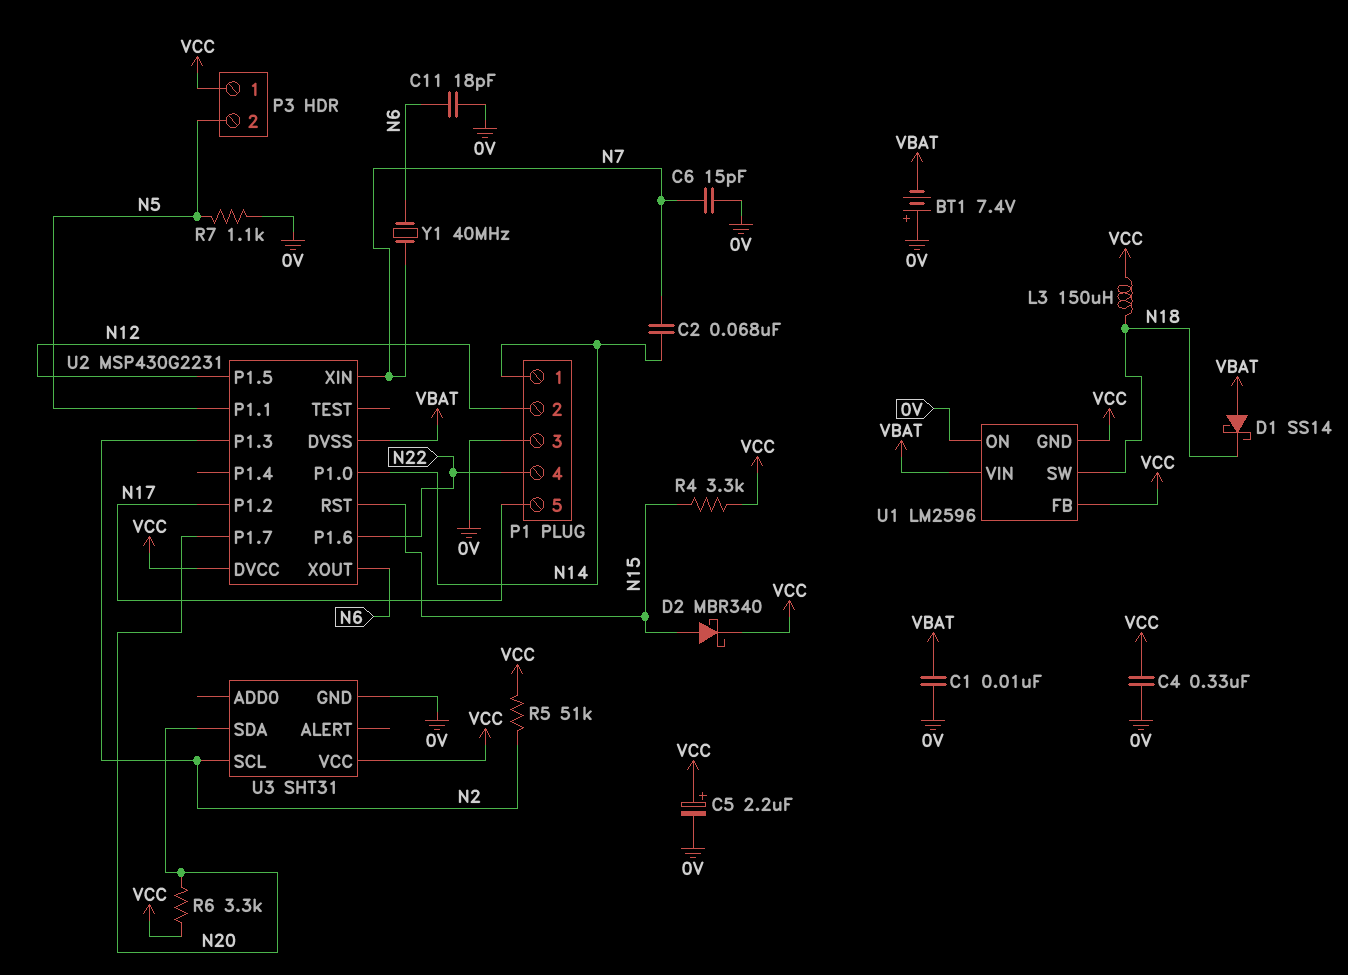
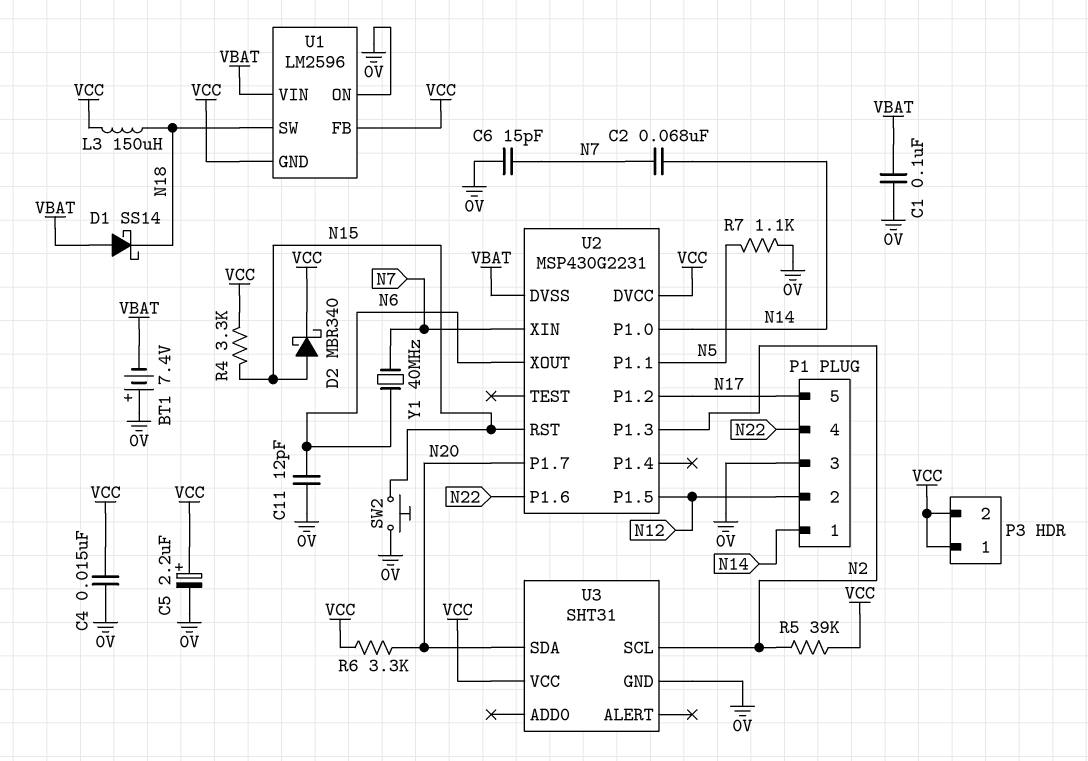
C1: 10nF (0V, VBAT) -> 100nF (0V, VBAT)
C4: 330nF (0V, VCC) -> 15nF (0V, VCC)
C11: 18pF (0V, N6) -> 12pF (0V, N6)
P3 pin 2: N5 -> VCC
R5: 51k (N2, VCC) -> 39k (N2, VCC)
SW2: none -> button (0V, N15)

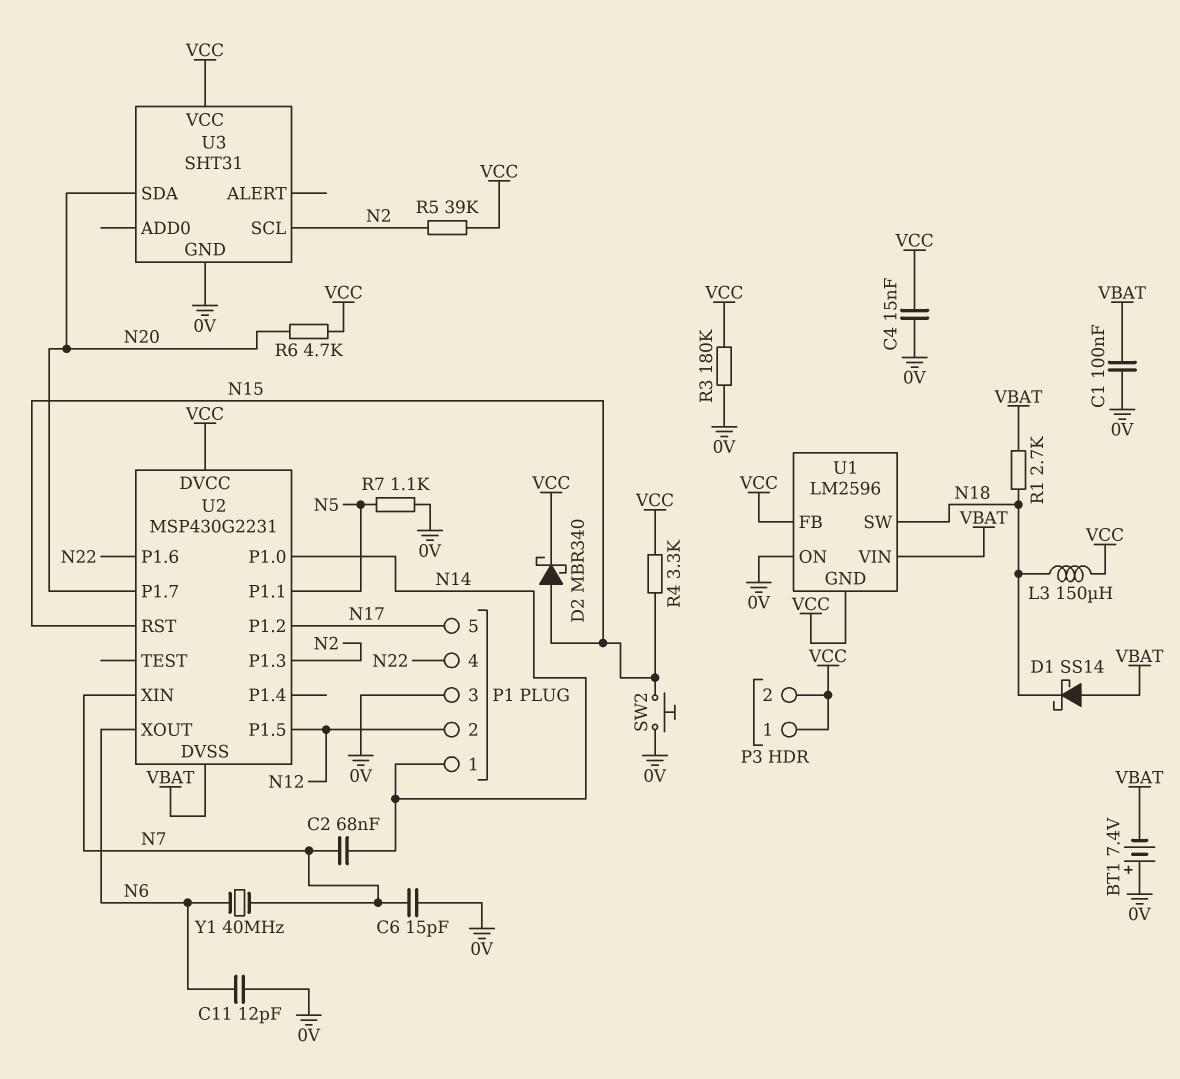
C5: 2.2uF (plus VCC, minus 0V) -> none
R1: none -> 2.7k (N18, VBAT)
R3: none -> 180k (0V, VCC)
R6: 3.3k (N20, VCC) -> 4.7k (N20, VCC)

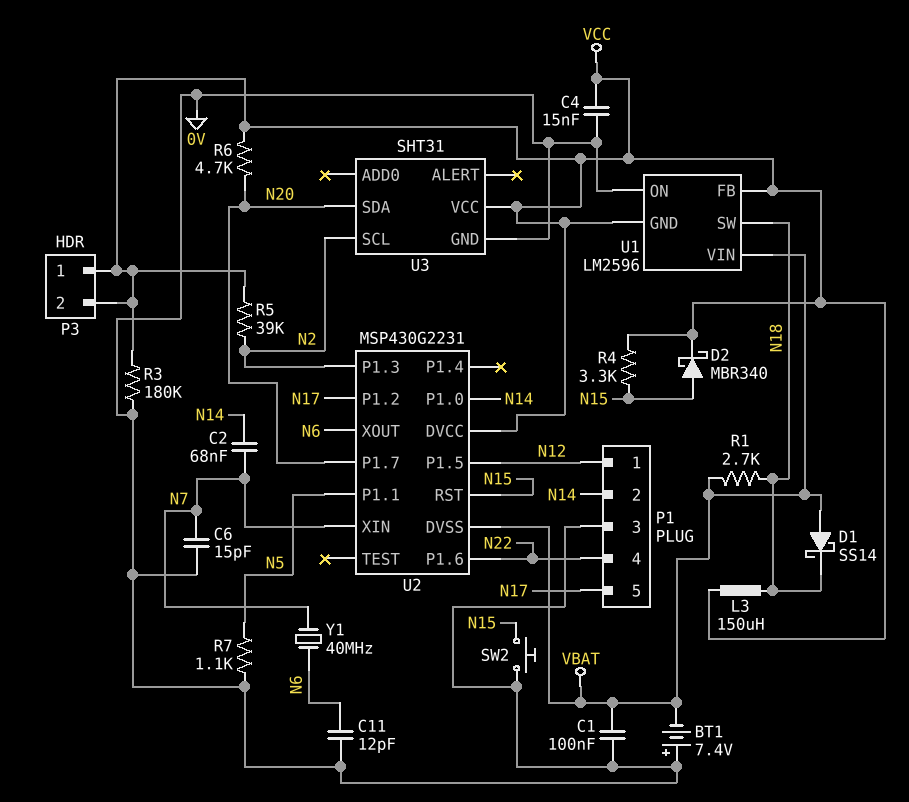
P1 pin 1: N14 -> N12
P1 pin 2: N12 -> N14

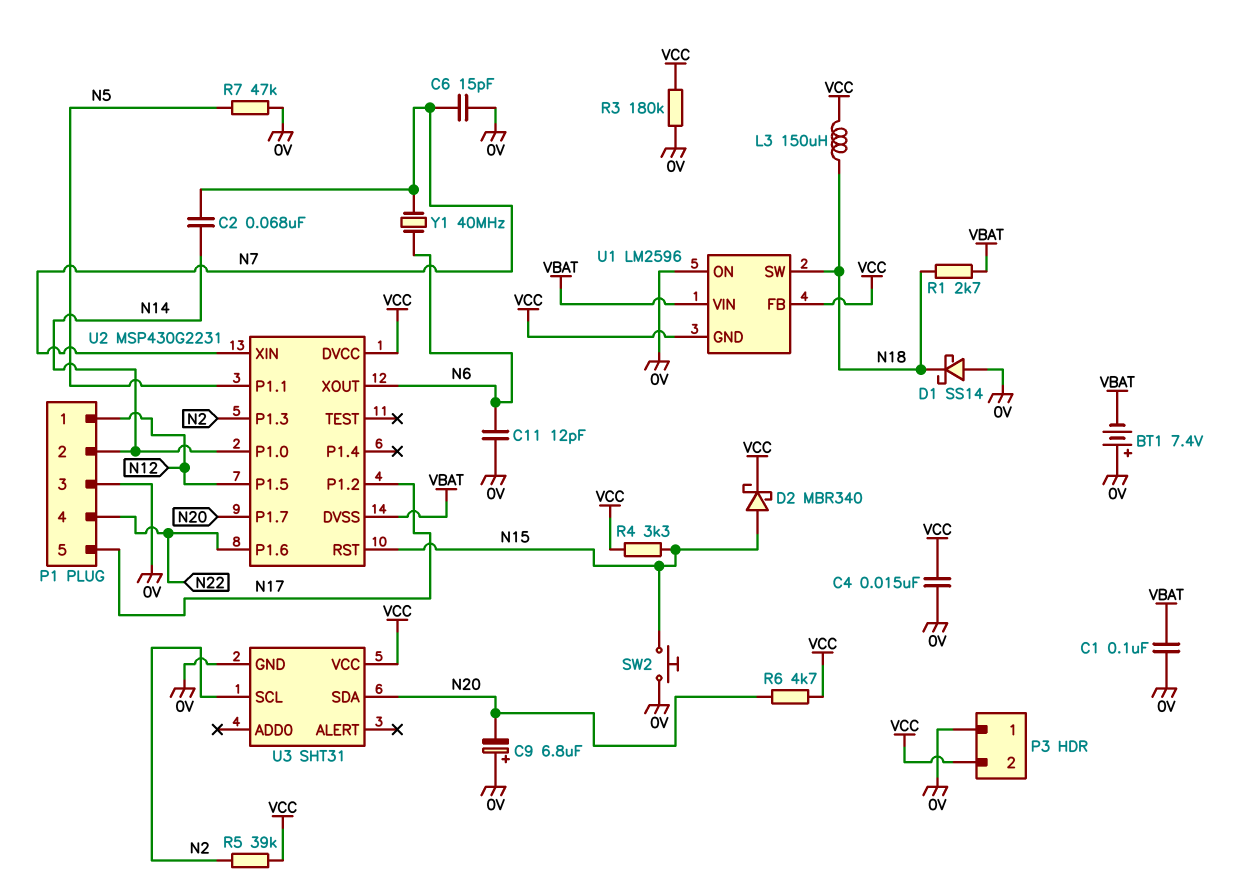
C9: none -> 6.8uF (plus 0V, minus N20)
D1: schottky SS14 (A VBAT, K N18) -> schottky SS14 (A 0V, K N18)
P3 pin 1: VCC -> 0V
R7: 1.1k (0V, N5) -> 47k (0V, N5)

